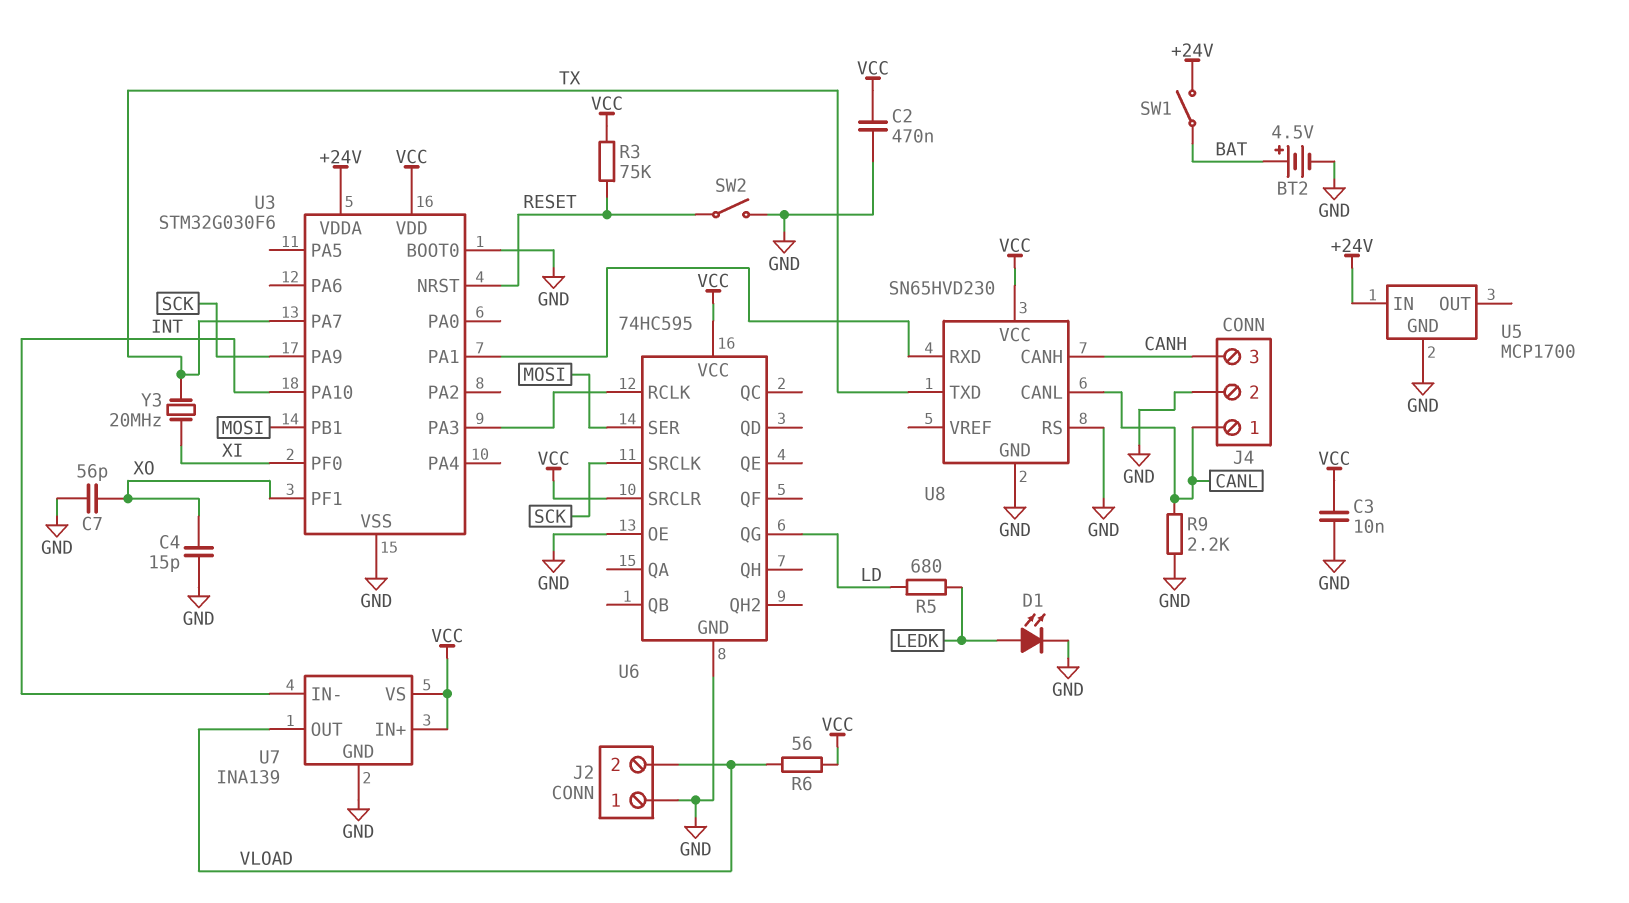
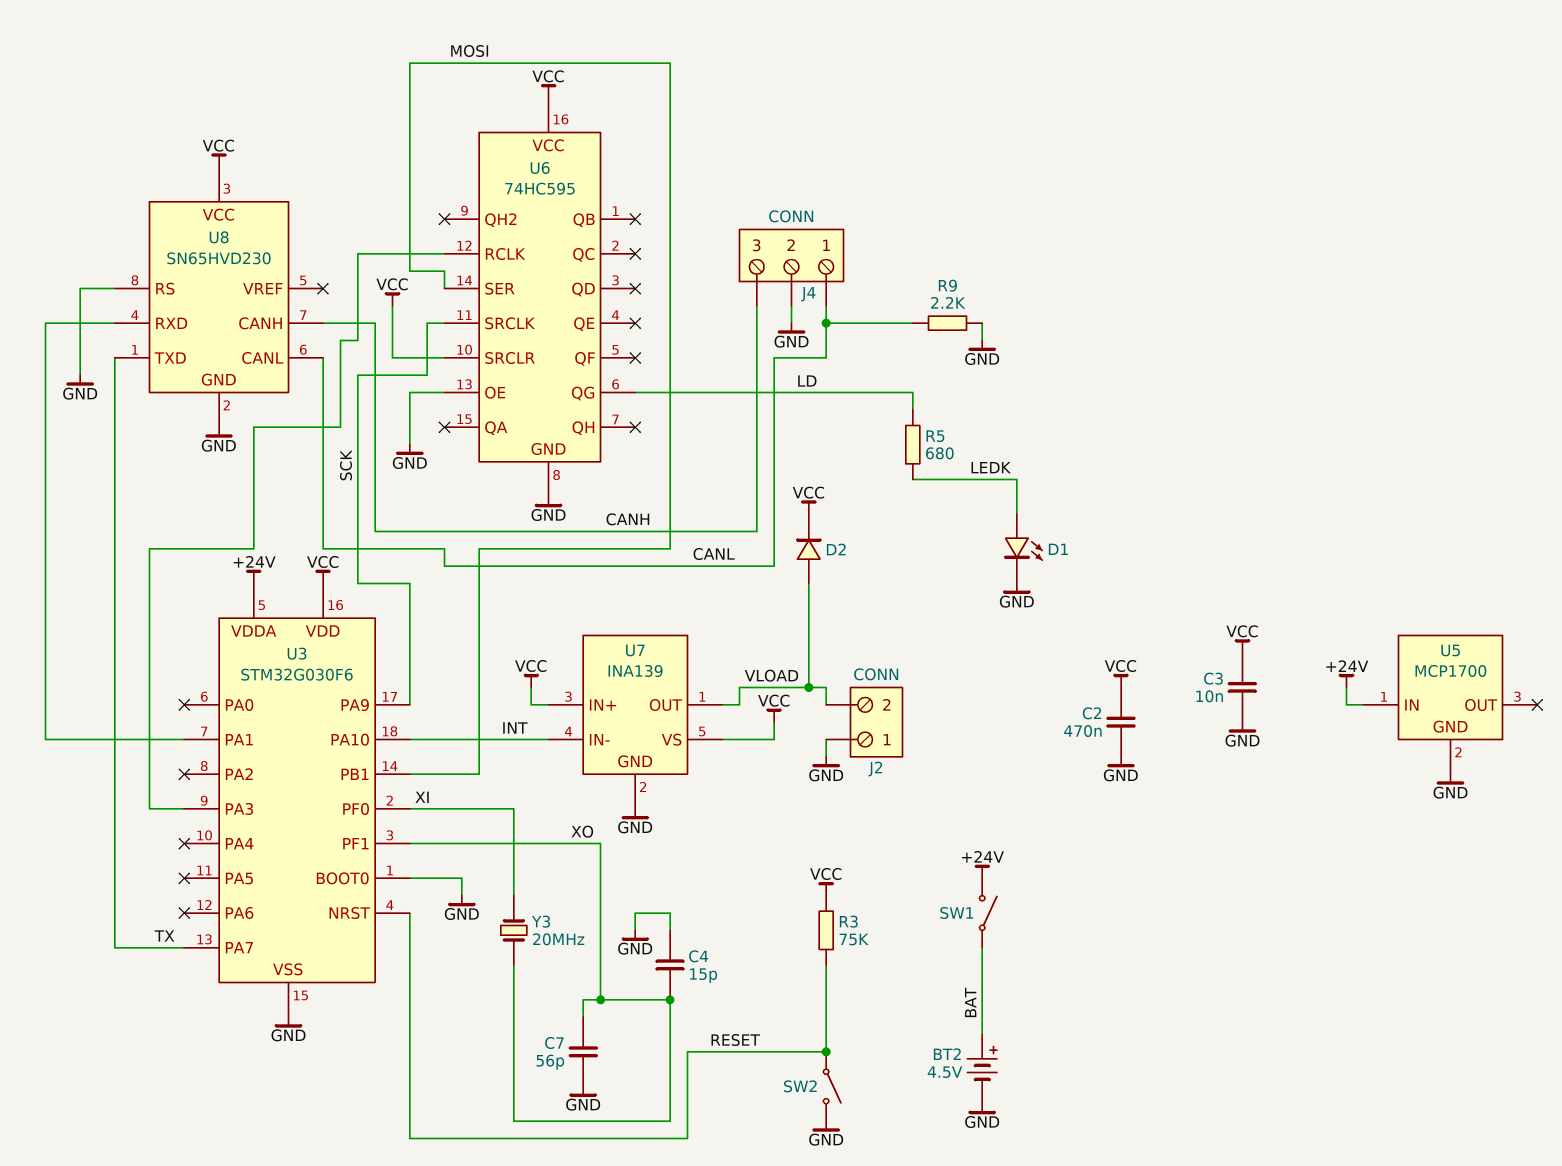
D2: none -> diode (A VLOAD, K VCC)
R6: 56 (VCC, VLOAD) -> none
Y3: 20MHz (TX, XI) -> 20MHz (XI, XO)

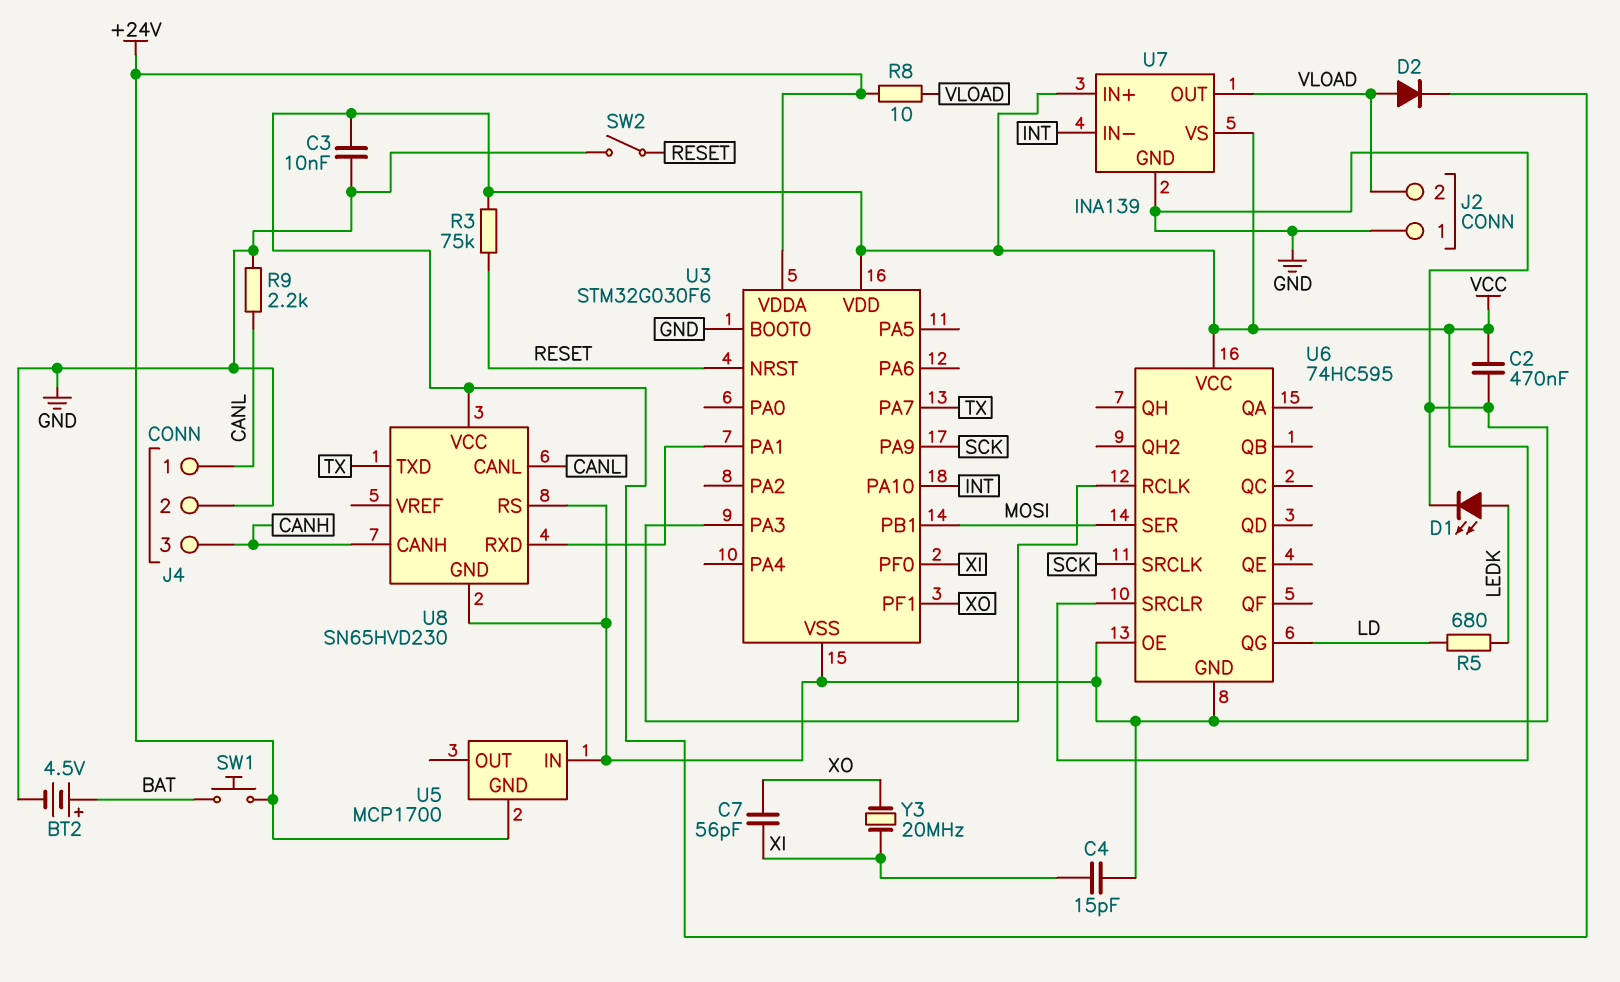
C4: 15pF (GND, XO) -> 15pF (GND, XI)
C7: 56pF (GND, XO) -> 56pF (XI, XO)
R8: none -> 10 (+24V, VLOAD)
SW1: switch (+24V, BAT) -> button (+24V, BAT)
U5 pin GND: GND -> +24V
U5 pin IN: +24V -> GND

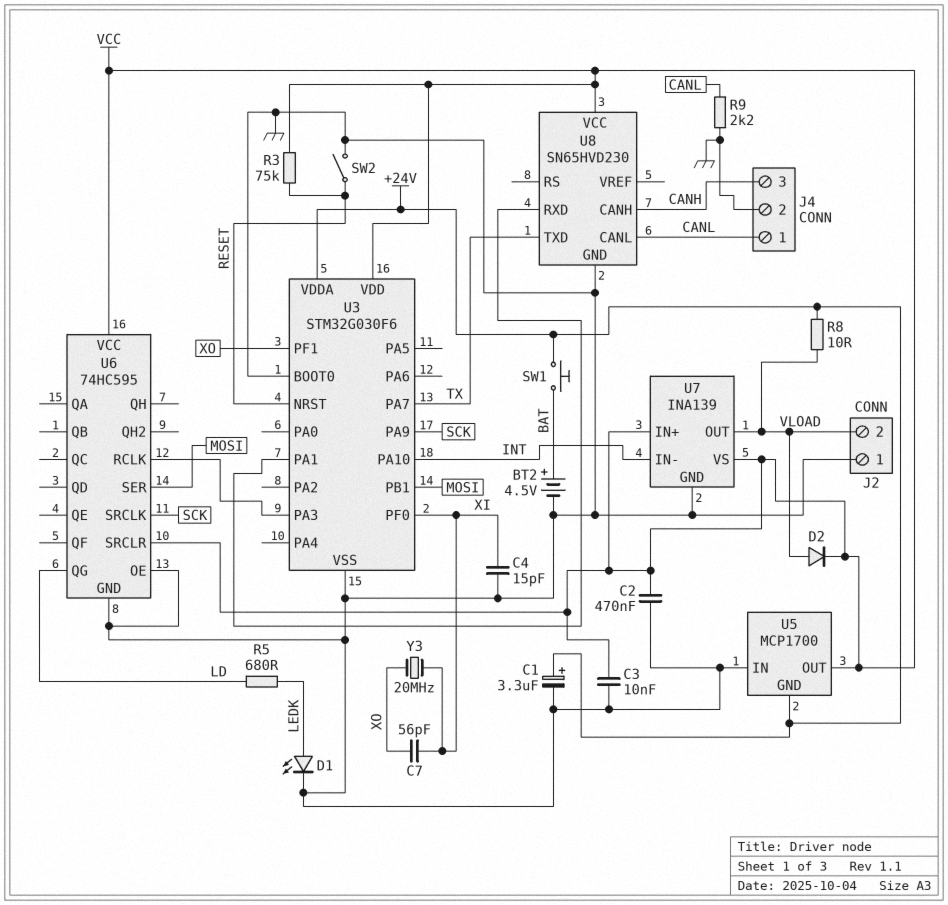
C1: none -> 3.3uF (plus +24V, minus GND)
U5 pin OUT: none -> VCC
U8 pin RS: GND -> none

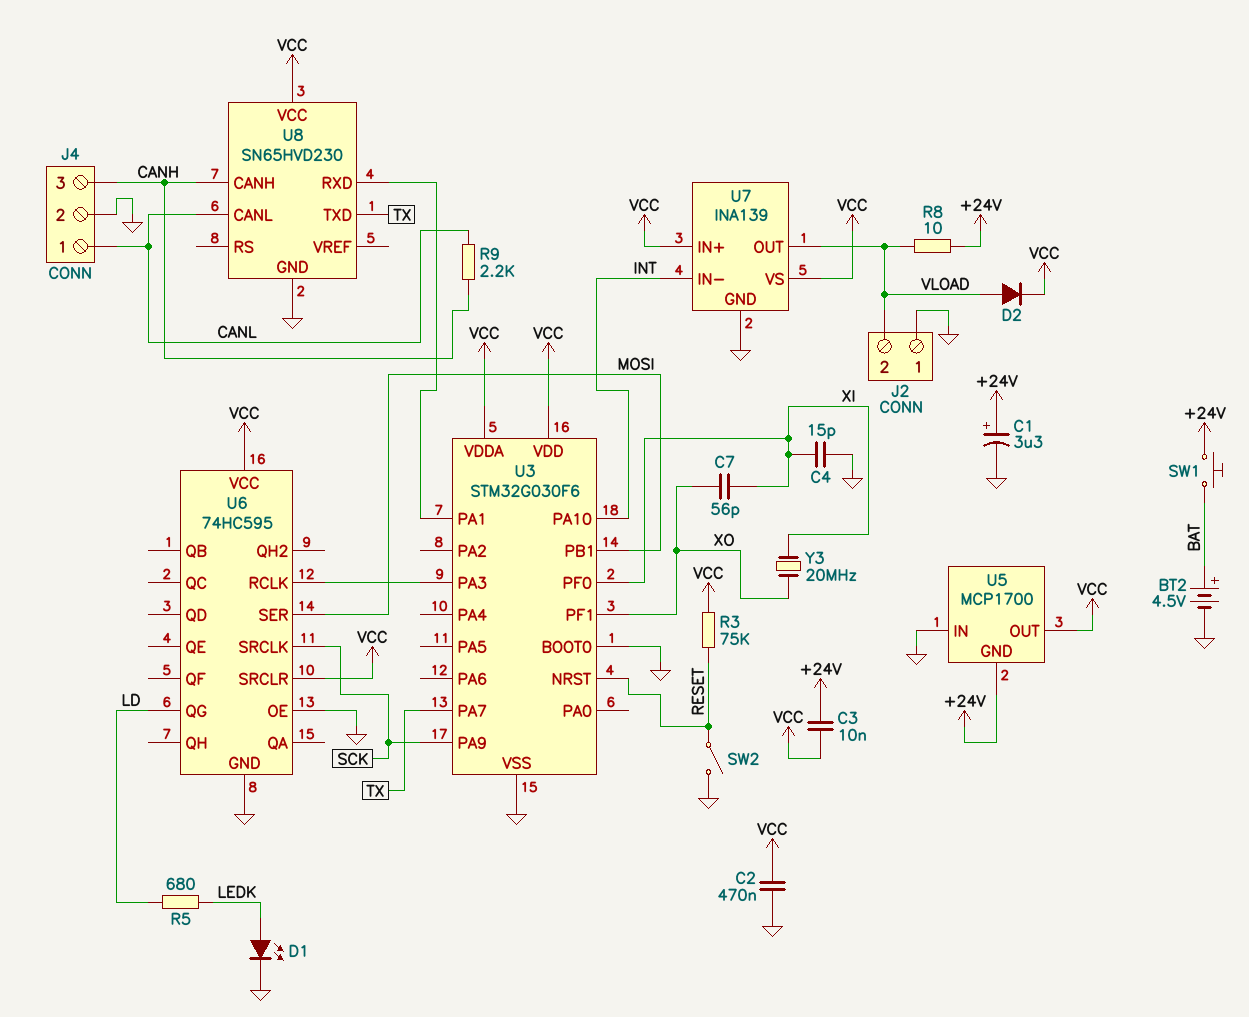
C3: 10nF (GND, VCC) -> 10nF (+24V, VCC)
R9: 2.2k (CANL, GND) -> 2.2k (CANH, CANL)
U3 pin VDDA: +24V -> VCC

